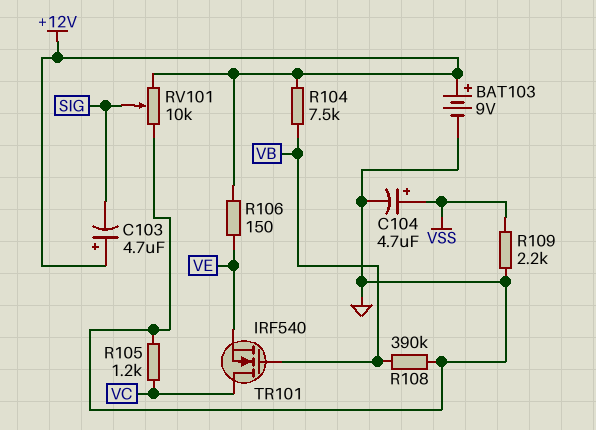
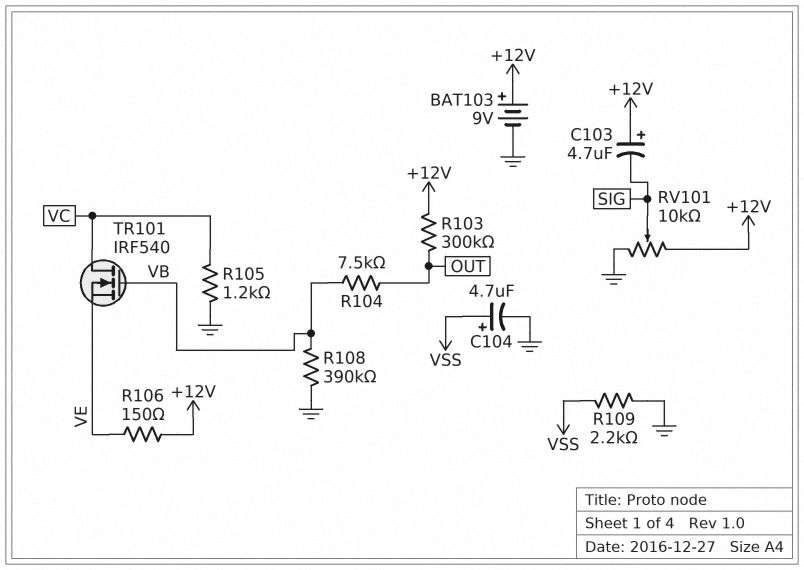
R103: none -> 300k (+12V, OUT)
R104: 7.5k (+12V, VB) -> 7.5k (OUT, VB)

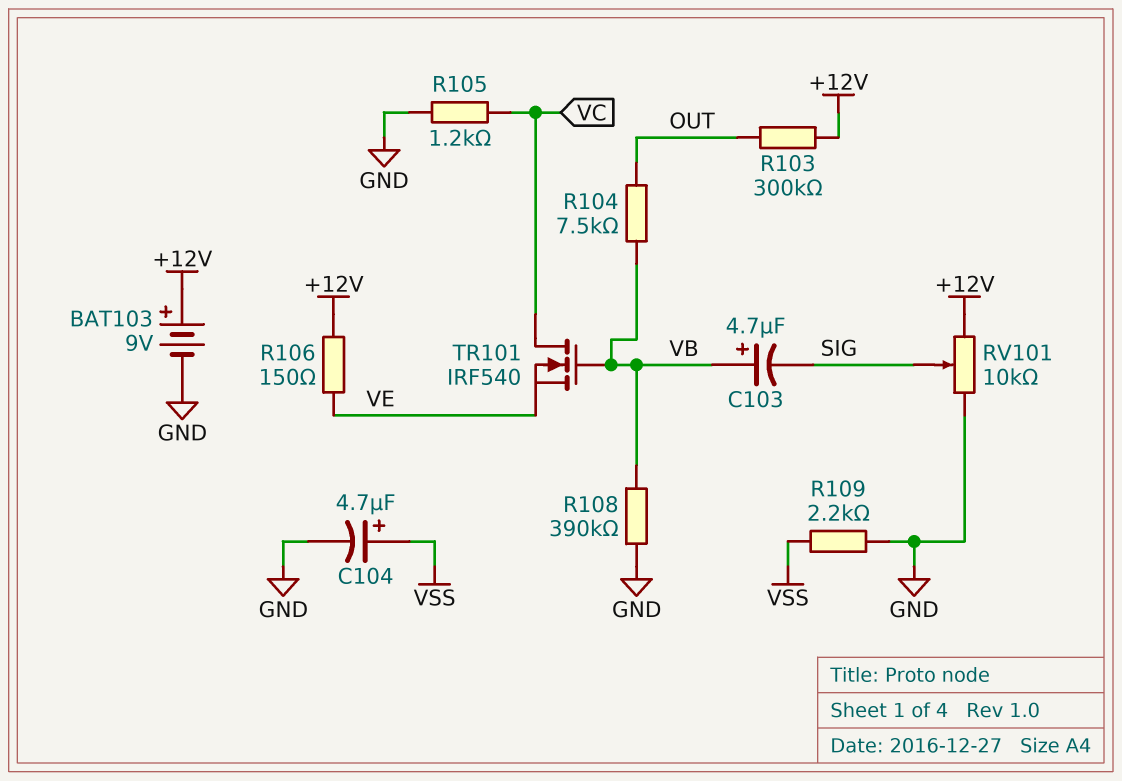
C103: 4.7uF (plus +12V, minus SIG) -> 4.7uF (plus VB, minus SIG)

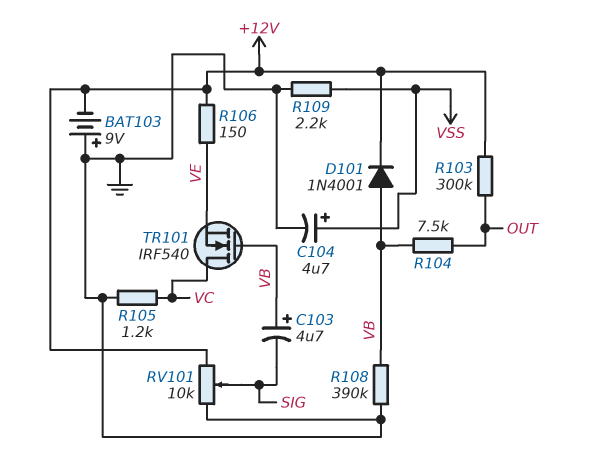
BAT103: 9V (plus +12V, minus GND) -> 9V (plus GND, minus +12V)
D101: none -> diode 1N4001 (A VB, K +12V)

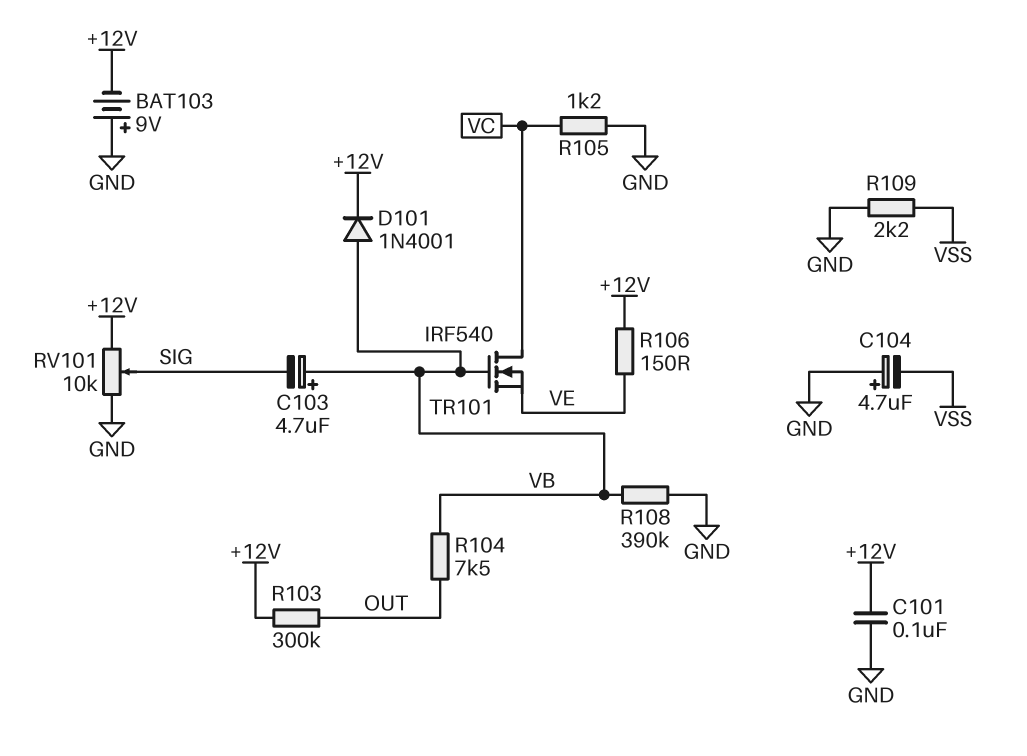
C101: none -> 100nF (+12V, GND)
C104: 4.7uF (plus VSS, minus GND) -> 4.7uF (plus GND, minus VSS)

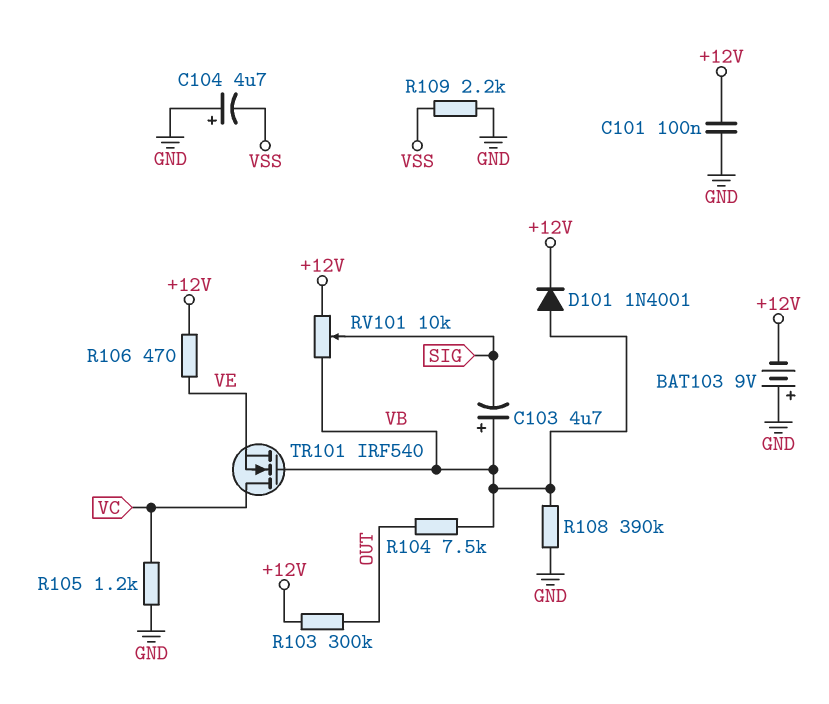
R106: 150 (+12V, VE) -> 470 (+12V, VE)
RV101: 10k (+12V, GND, wiper SIG) -> 10k (+12V, VB, wiper SIG)

